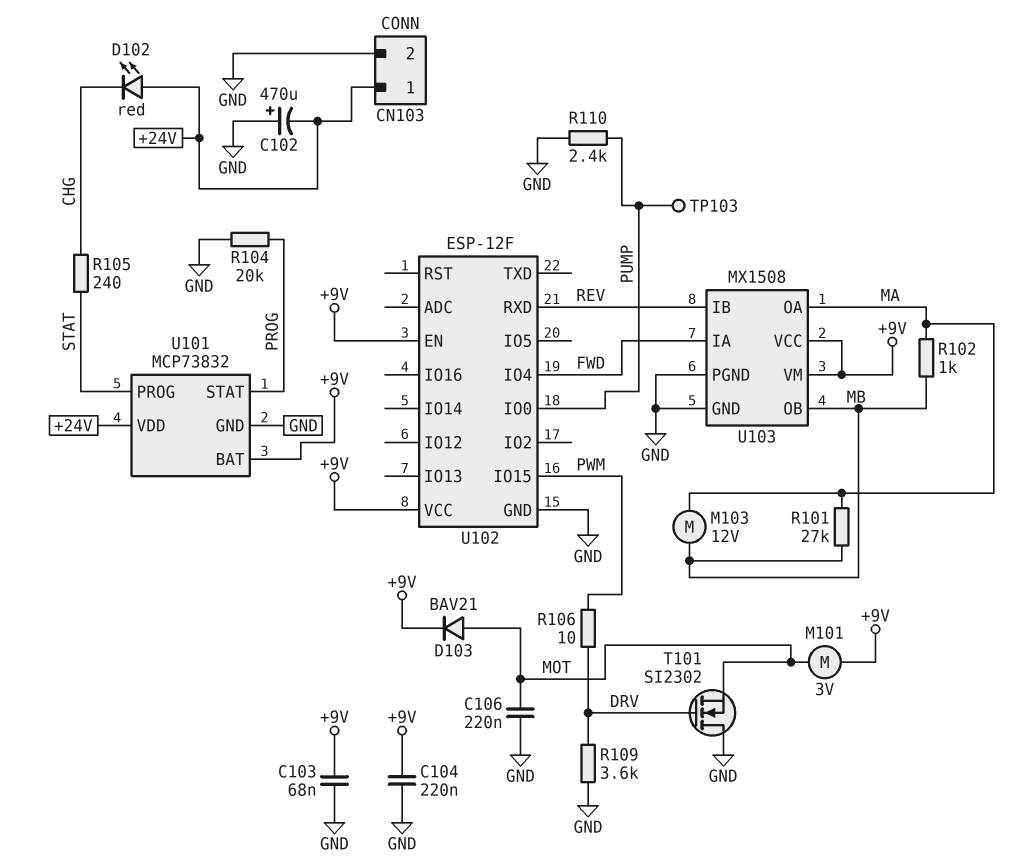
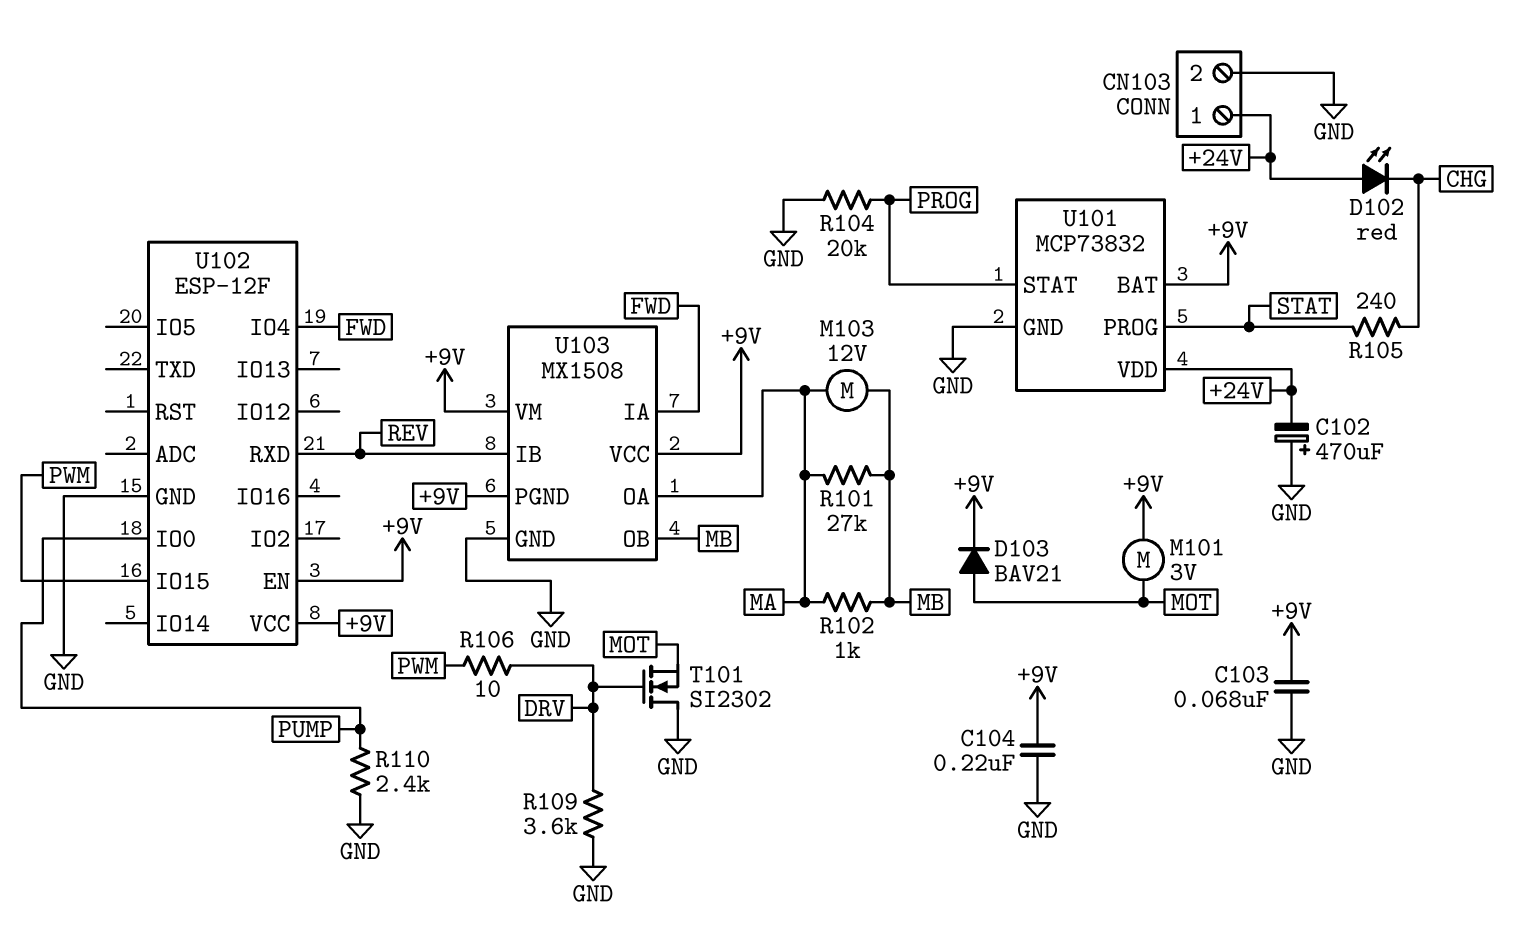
C106: 220nF (GND, MOT) -> none
TP103: test point (PUMP) -> none
U103 pin PGND: GND -> +9V

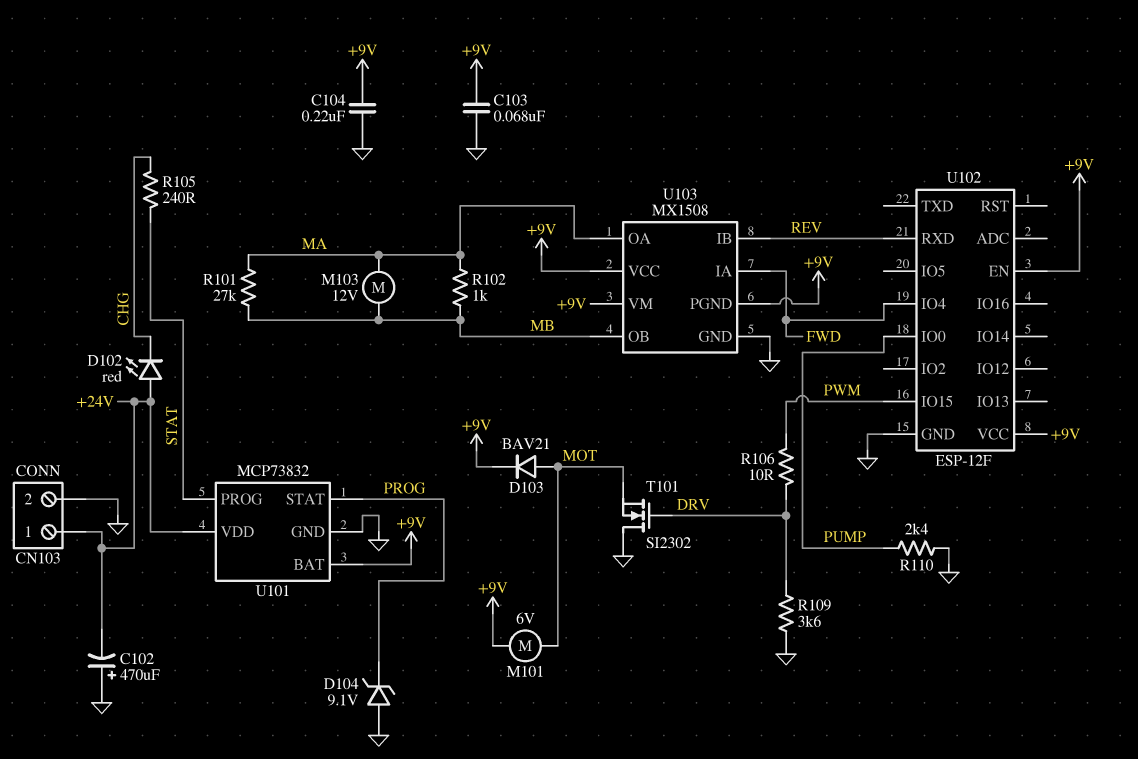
D104: none -> zener 9.1V (A GND, K PROG)
M101: motor 3V (+9V, MOT) -> motor 6V (+9V, MOT)
R104: 20k (GND, PROG) -> none

